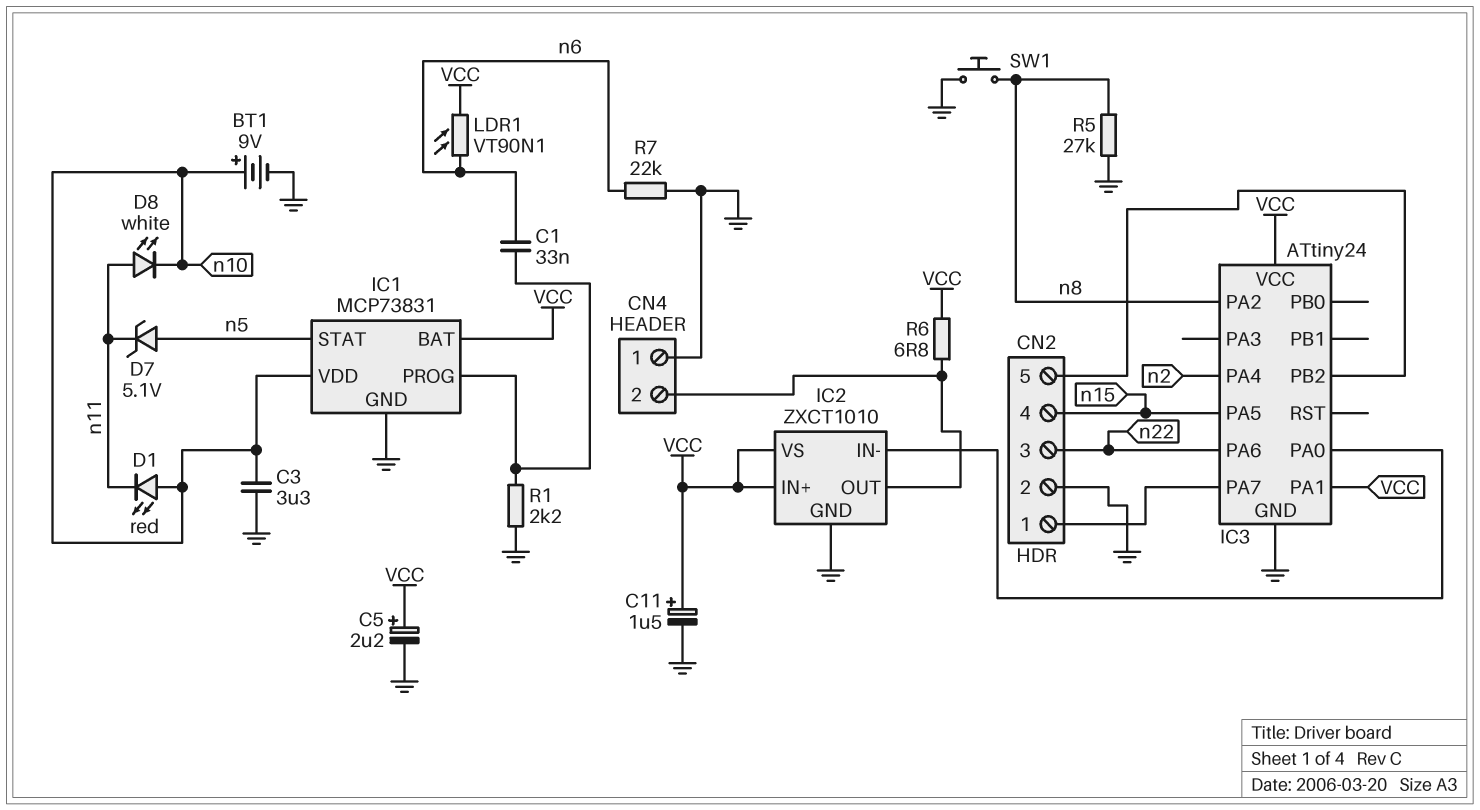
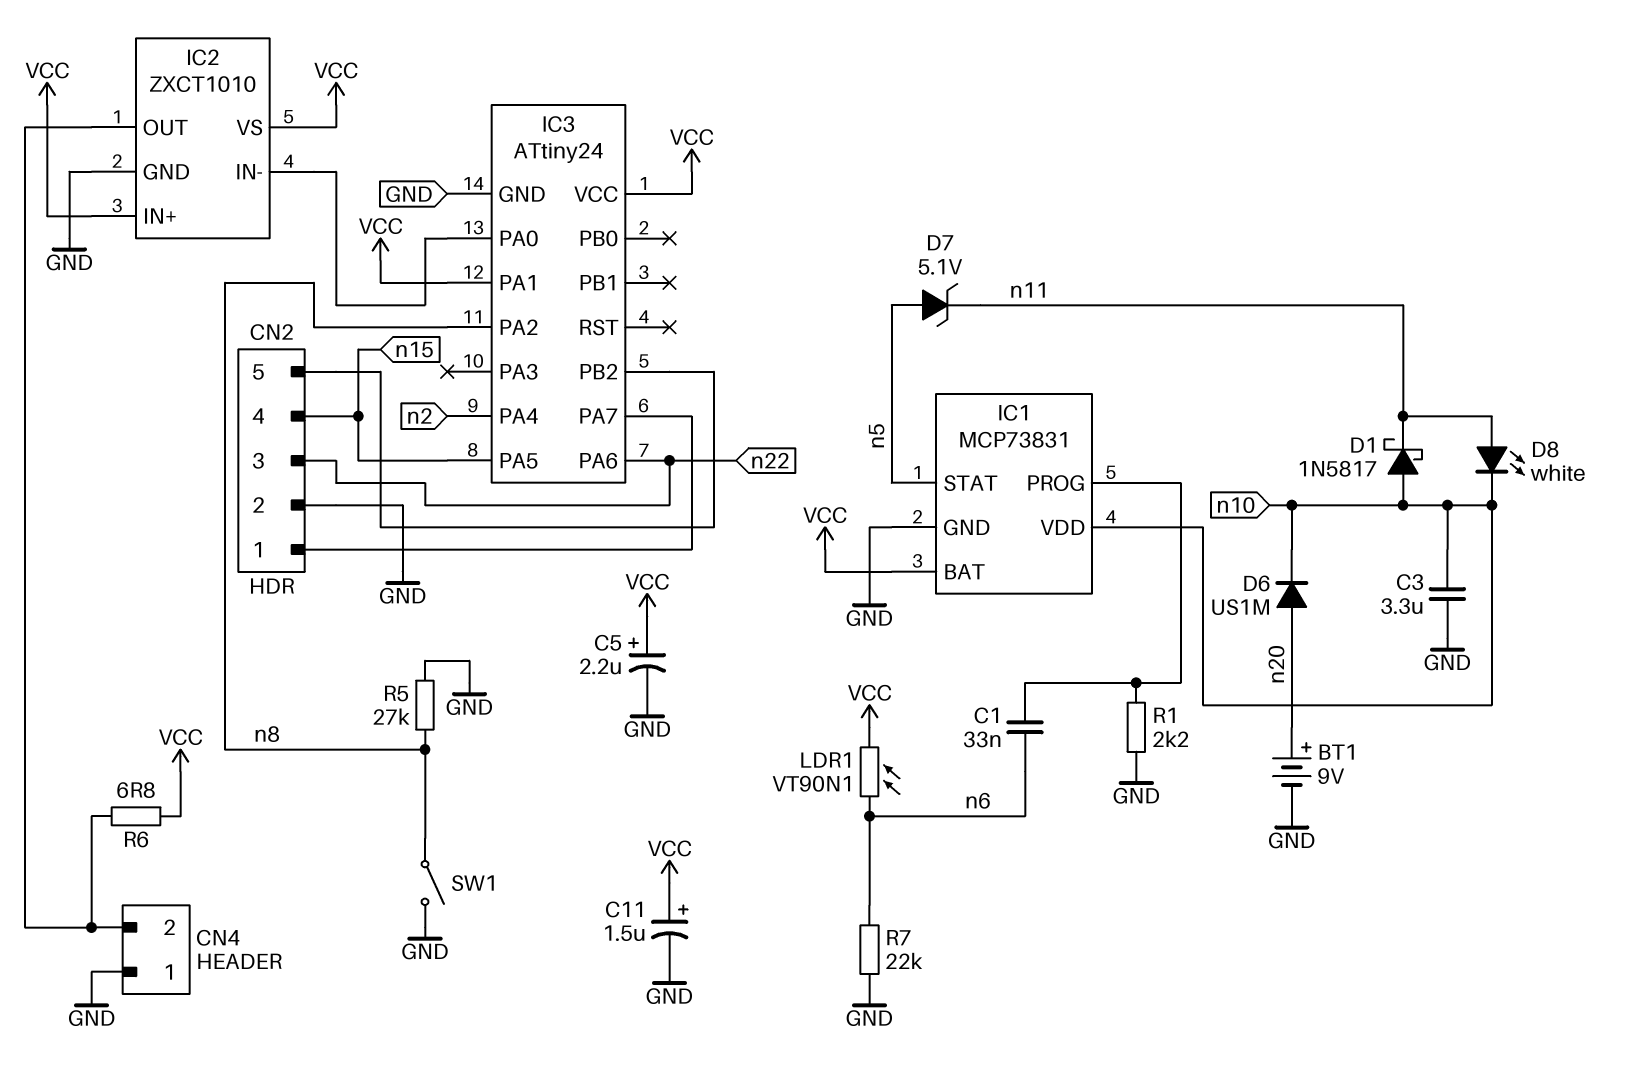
BT1: 9V (plus n10, minus GND) -> 9V (plus n20, minus GND)
D1: LED red (A n10, K n11) -> schottky 1N5817 (A n10, K n11)
D6: none -> diode US1M (A n20, K n10)
SW1: button (GND, n8) -> switch (GND, n8)

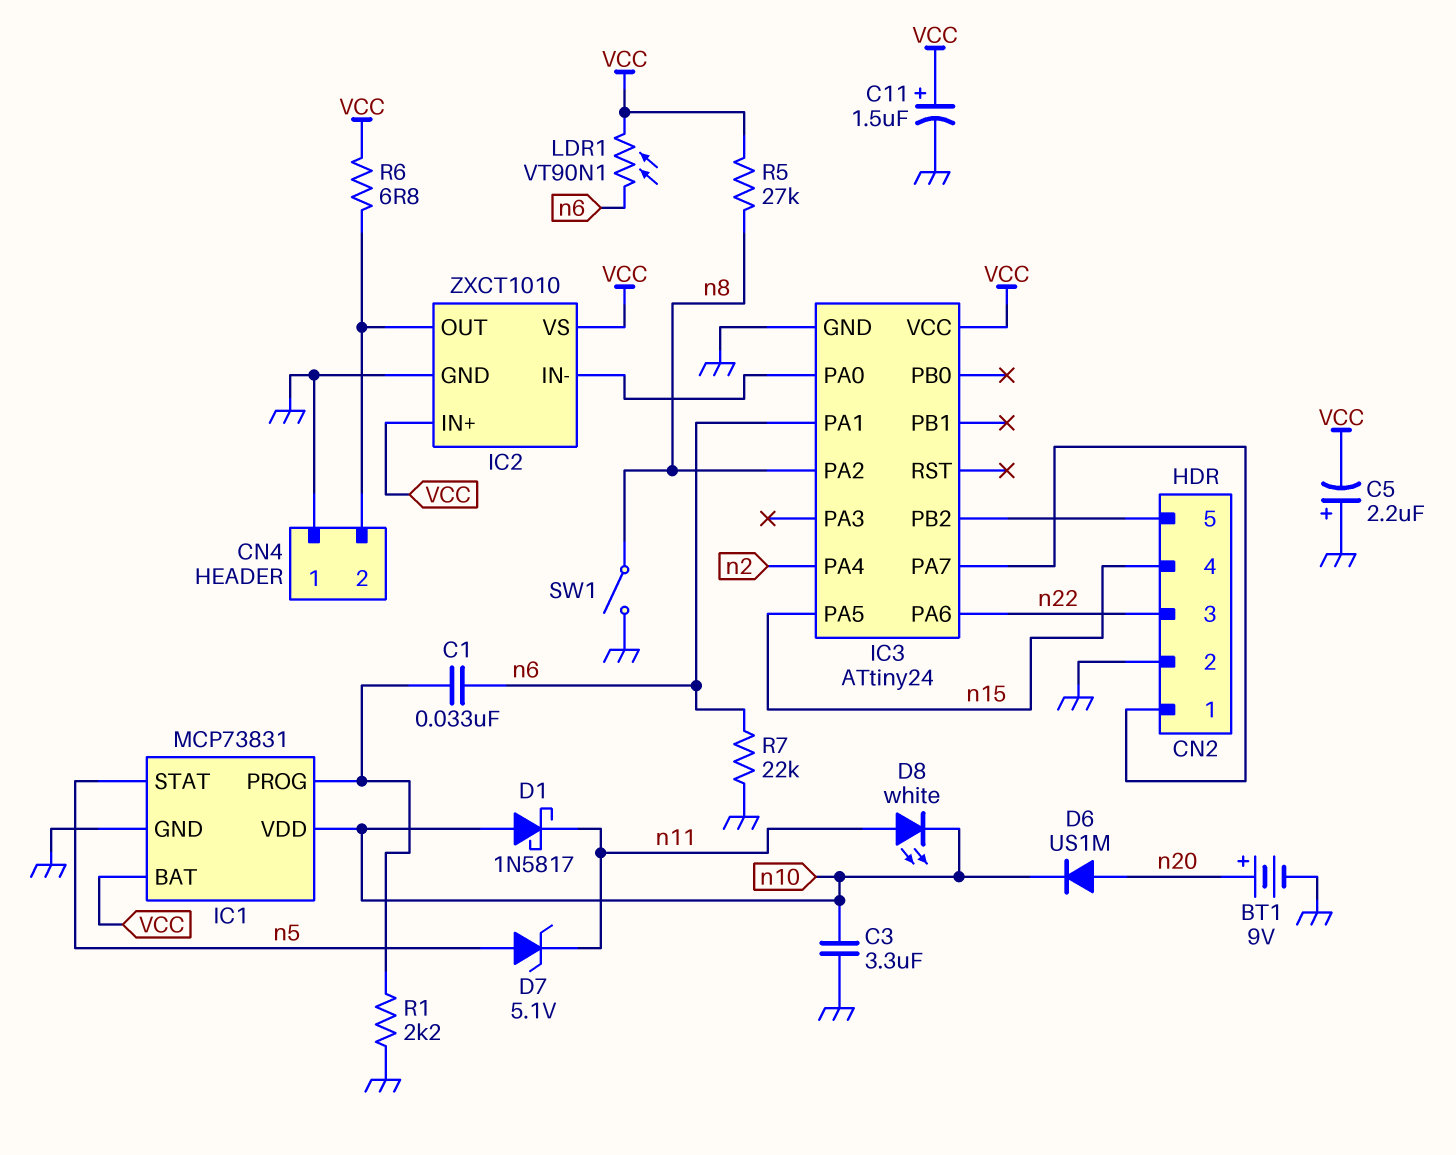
C5: 2.2uF (plus VCC, minus GND) -> 2.2uF (plus GND, minus VCC)
IC3 pin PA1: VCC -> n6
R5: 27k (GND, n8) -> 27k (VCC, n8)

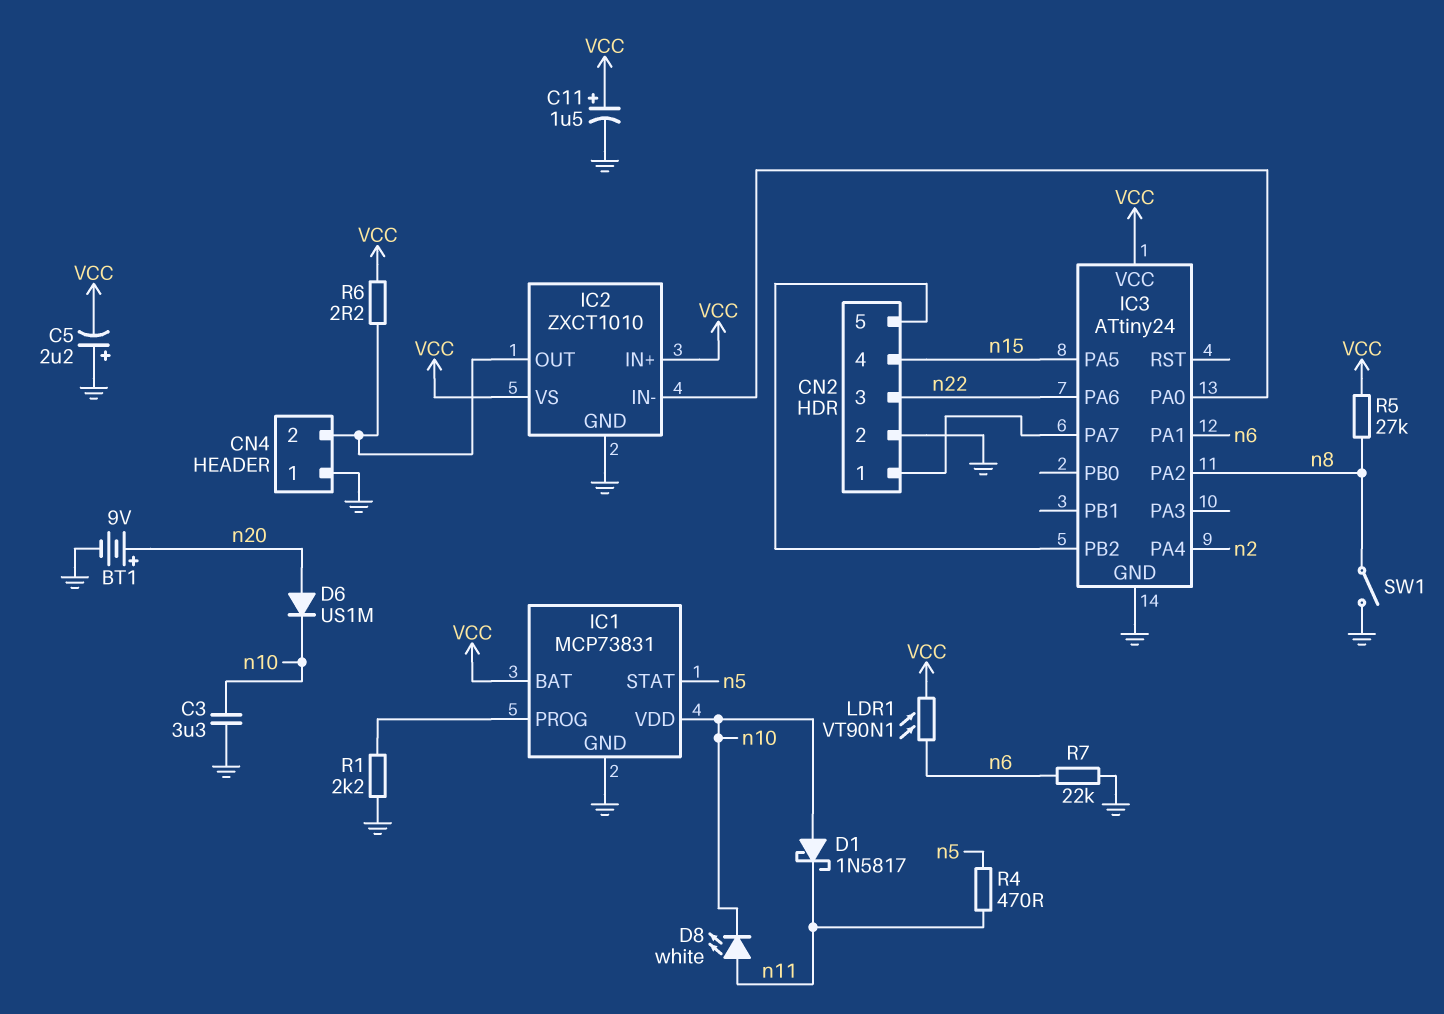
C1: 33nF (IC1/PROG, n6) -> none
D7: zener 5.1V (A n5, K n11) -> none
R4: none -> 470 (n5, n11)
R6: 6.8 (CN4/2, VCC) -> 2.2 (CN4/2, VCC)

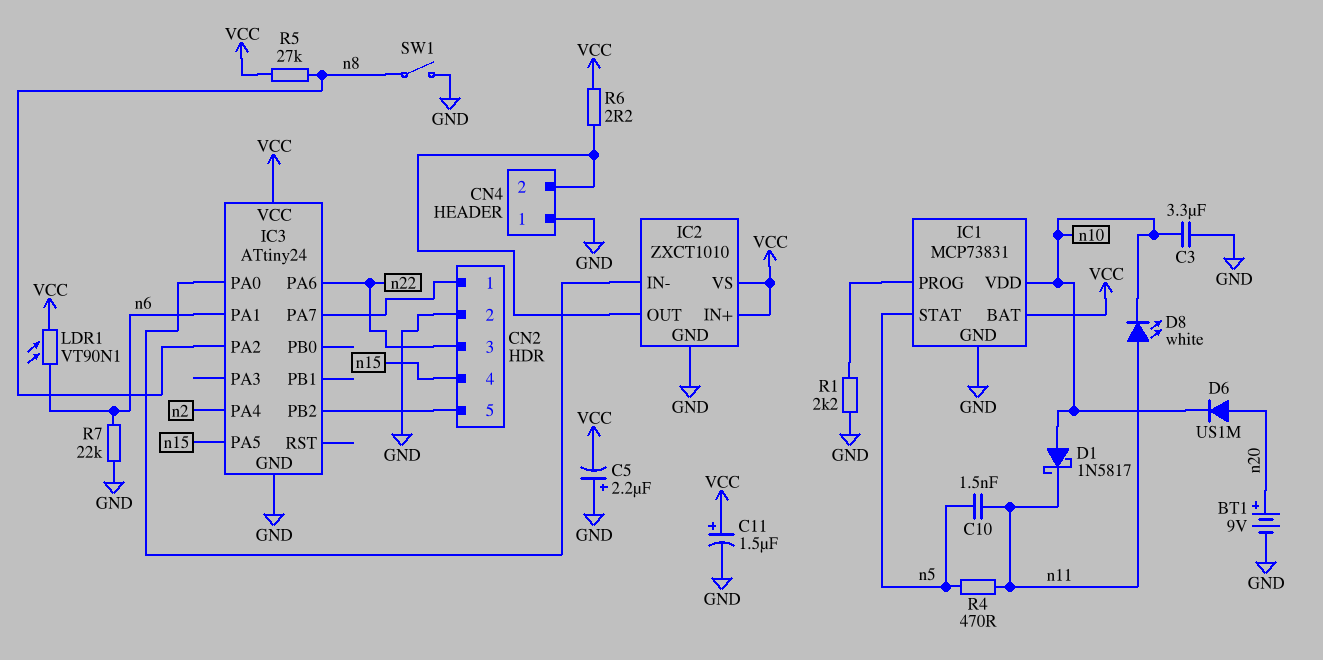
C10: none -> 1.5nF (n5, n11)

